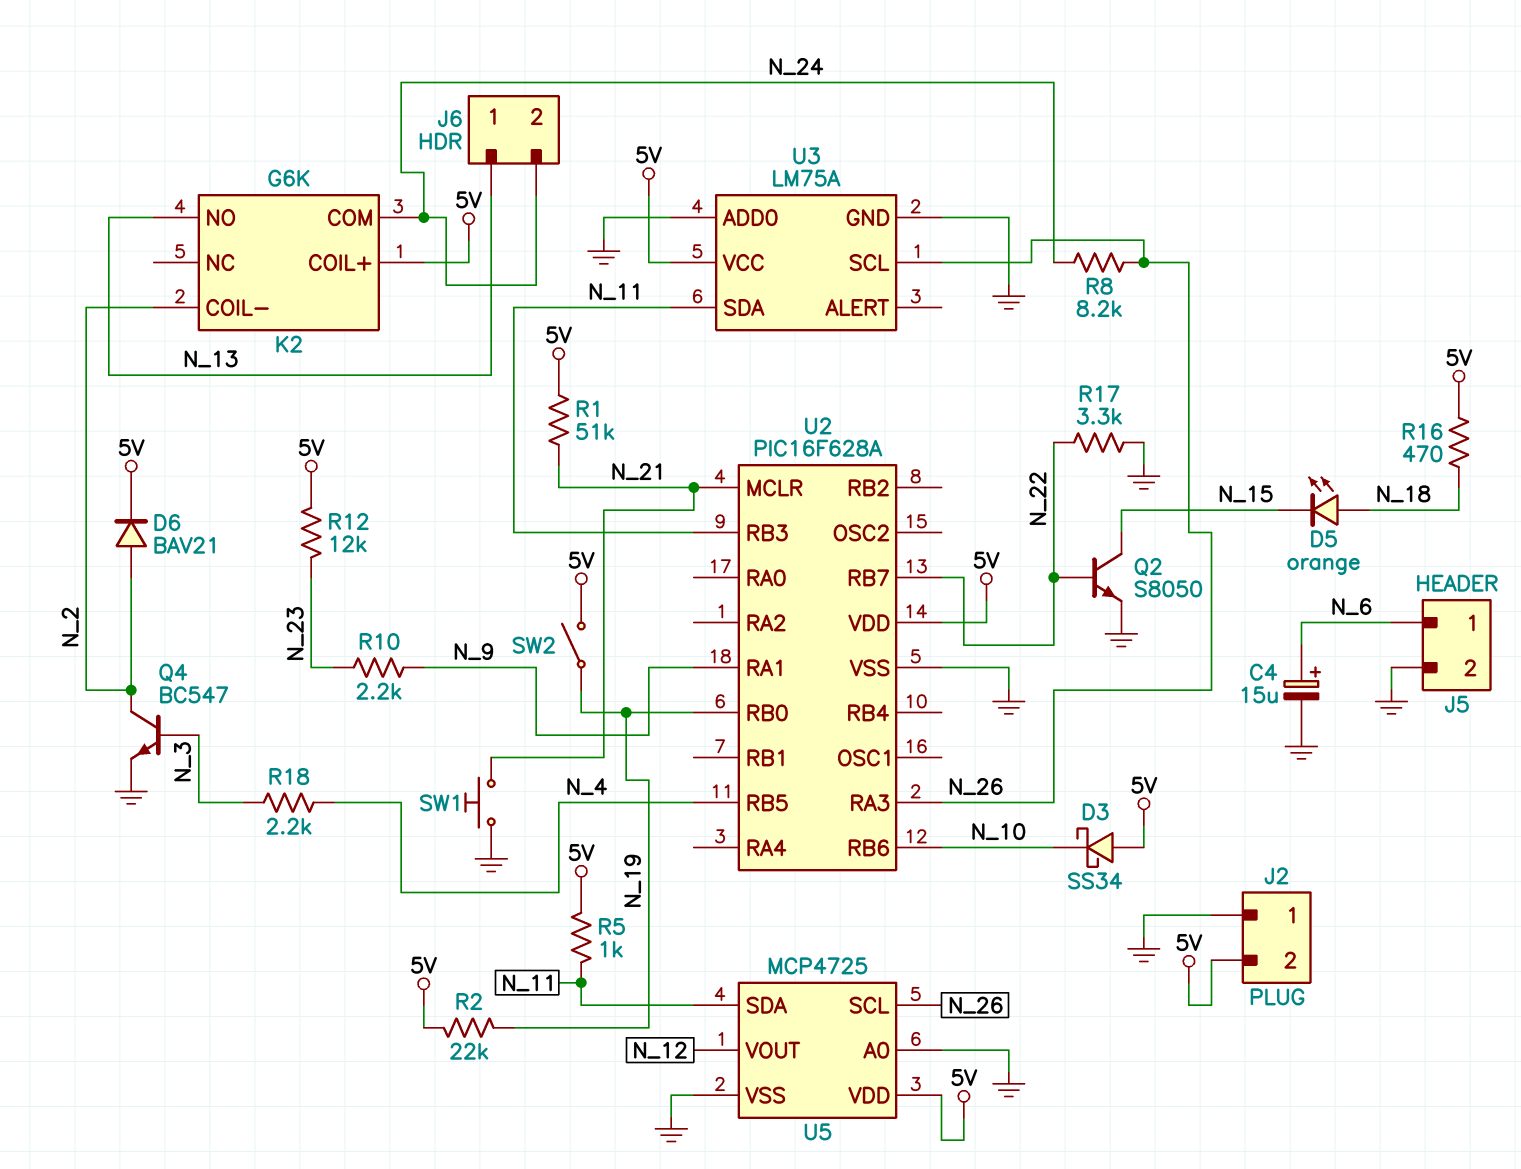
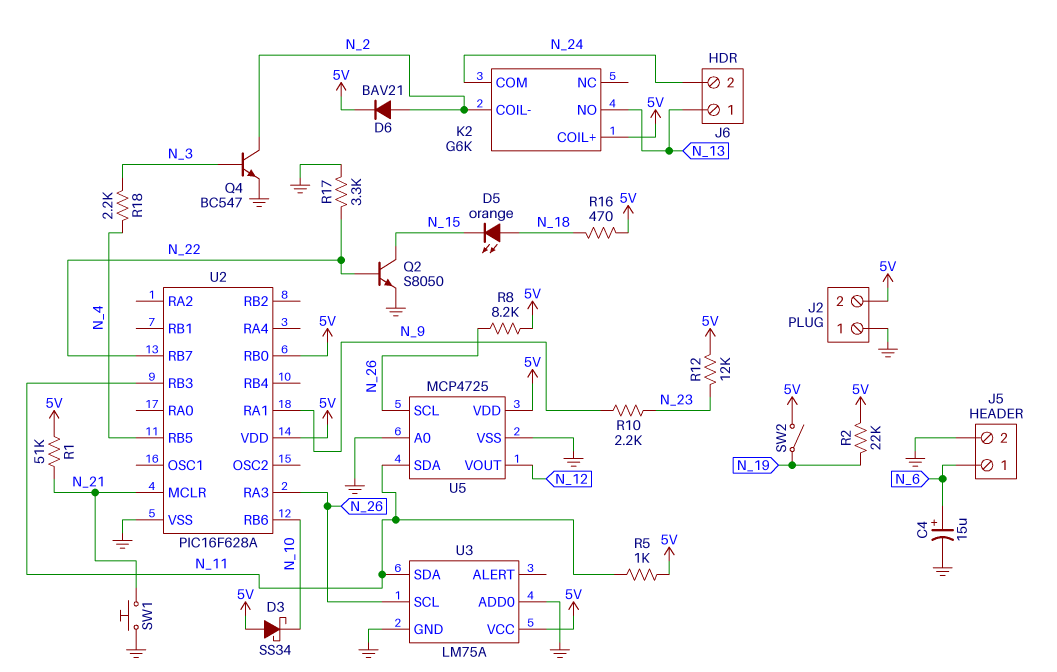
R8: 8.2k (N_24, N_26) -> 8.2k (5V, N_26)
U2 pin RB0: N_19 -> 5V

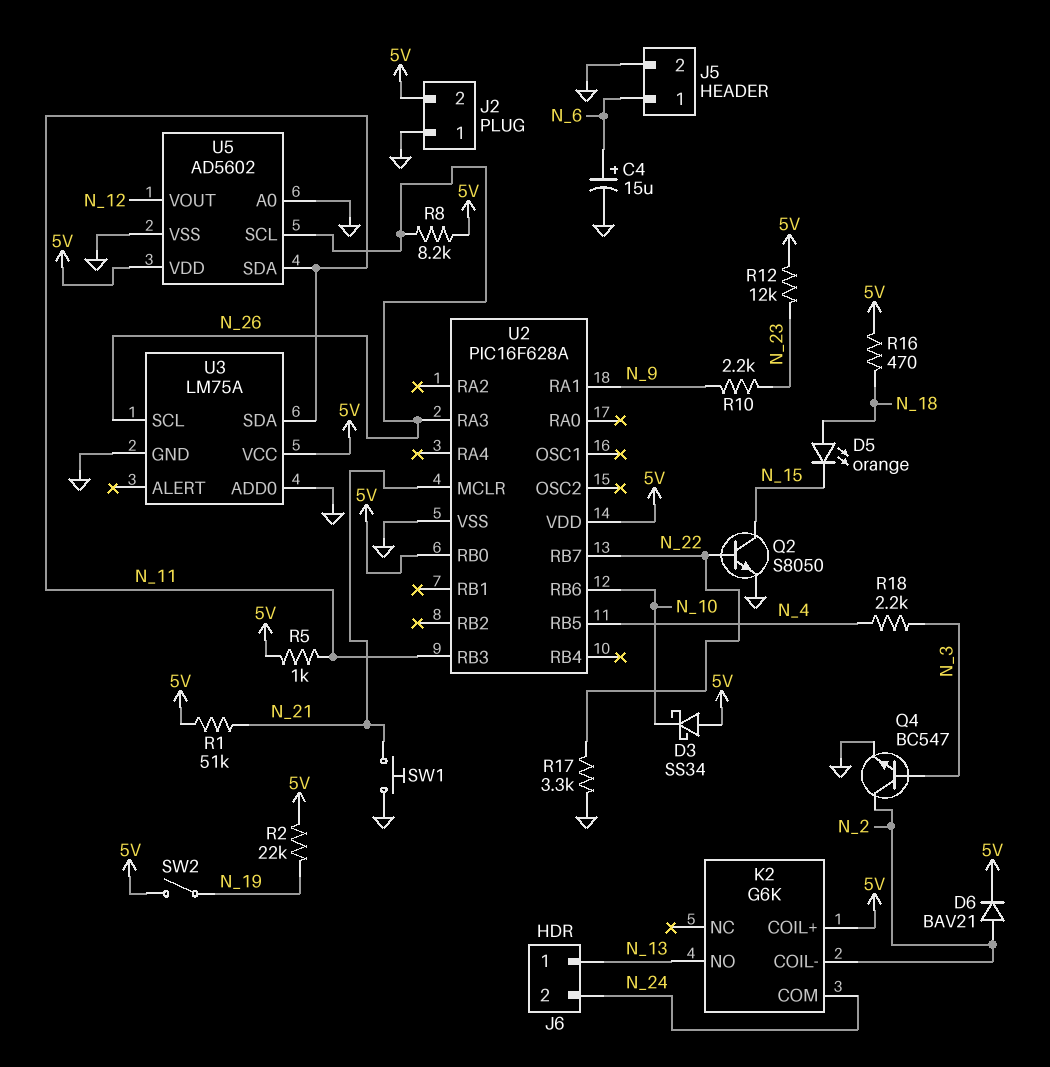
U5: MCP4725 -> AD5602

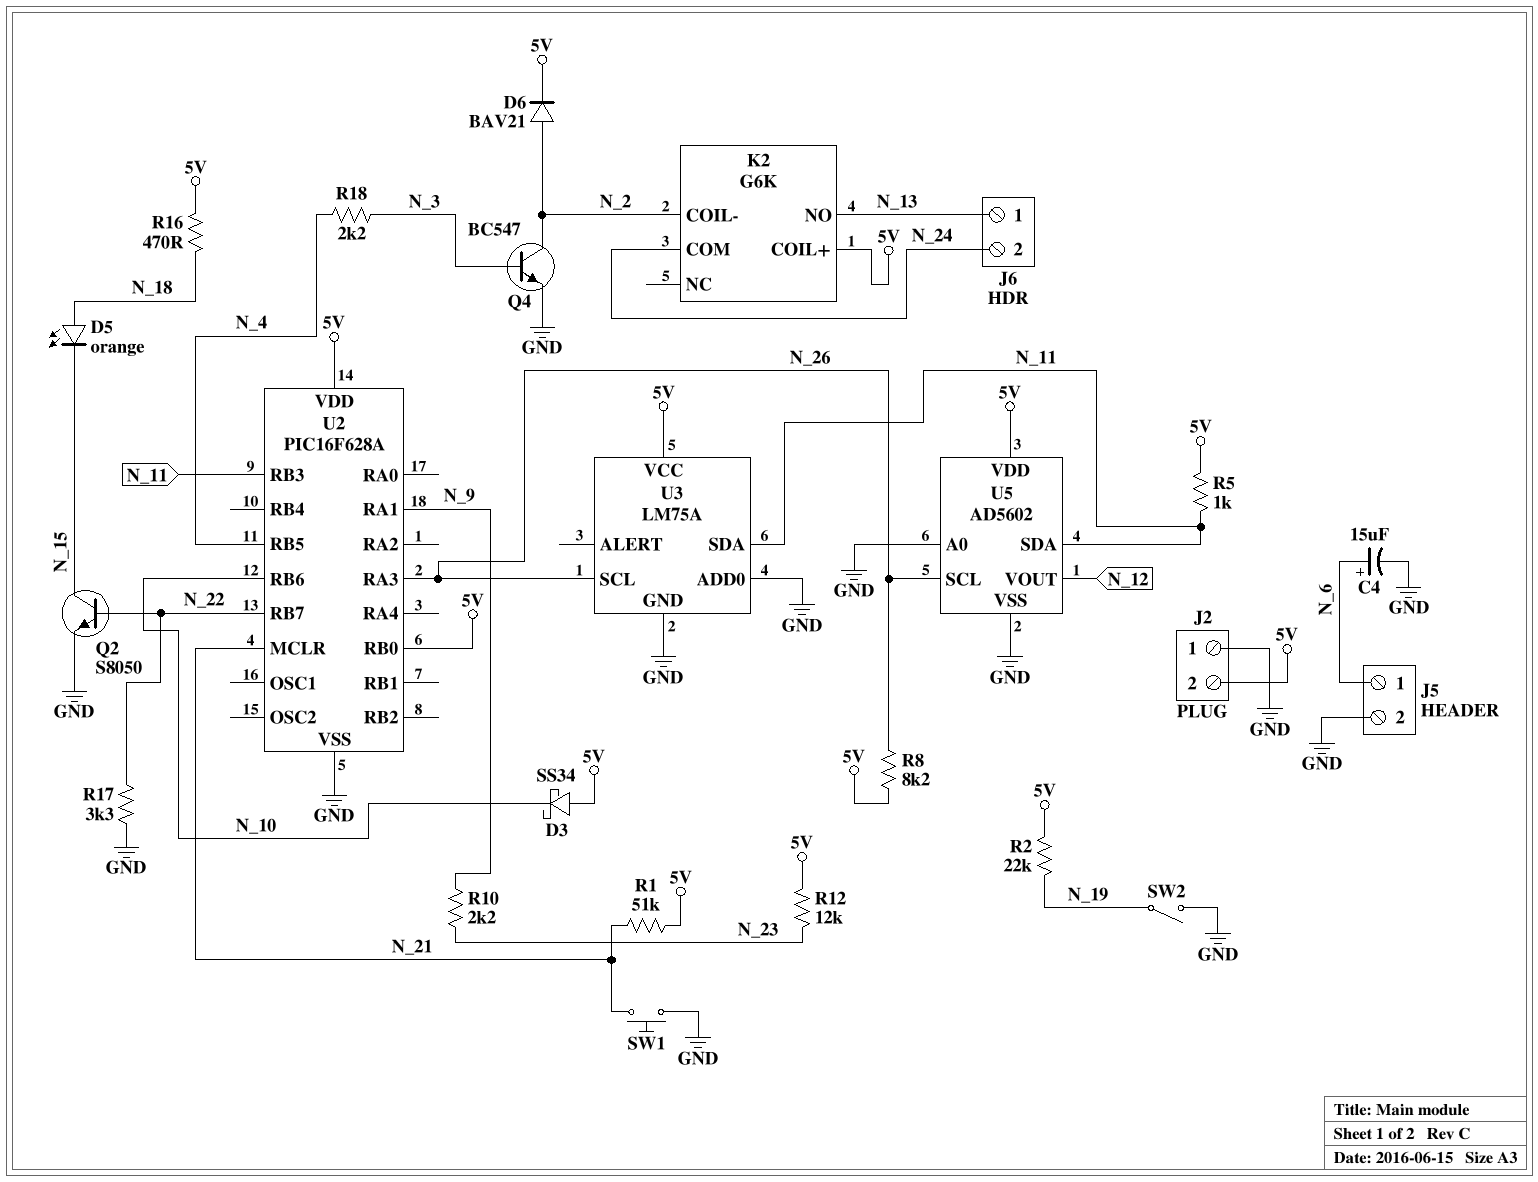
SW2: switch (5V, N_19) -> switch (GND, N_19)

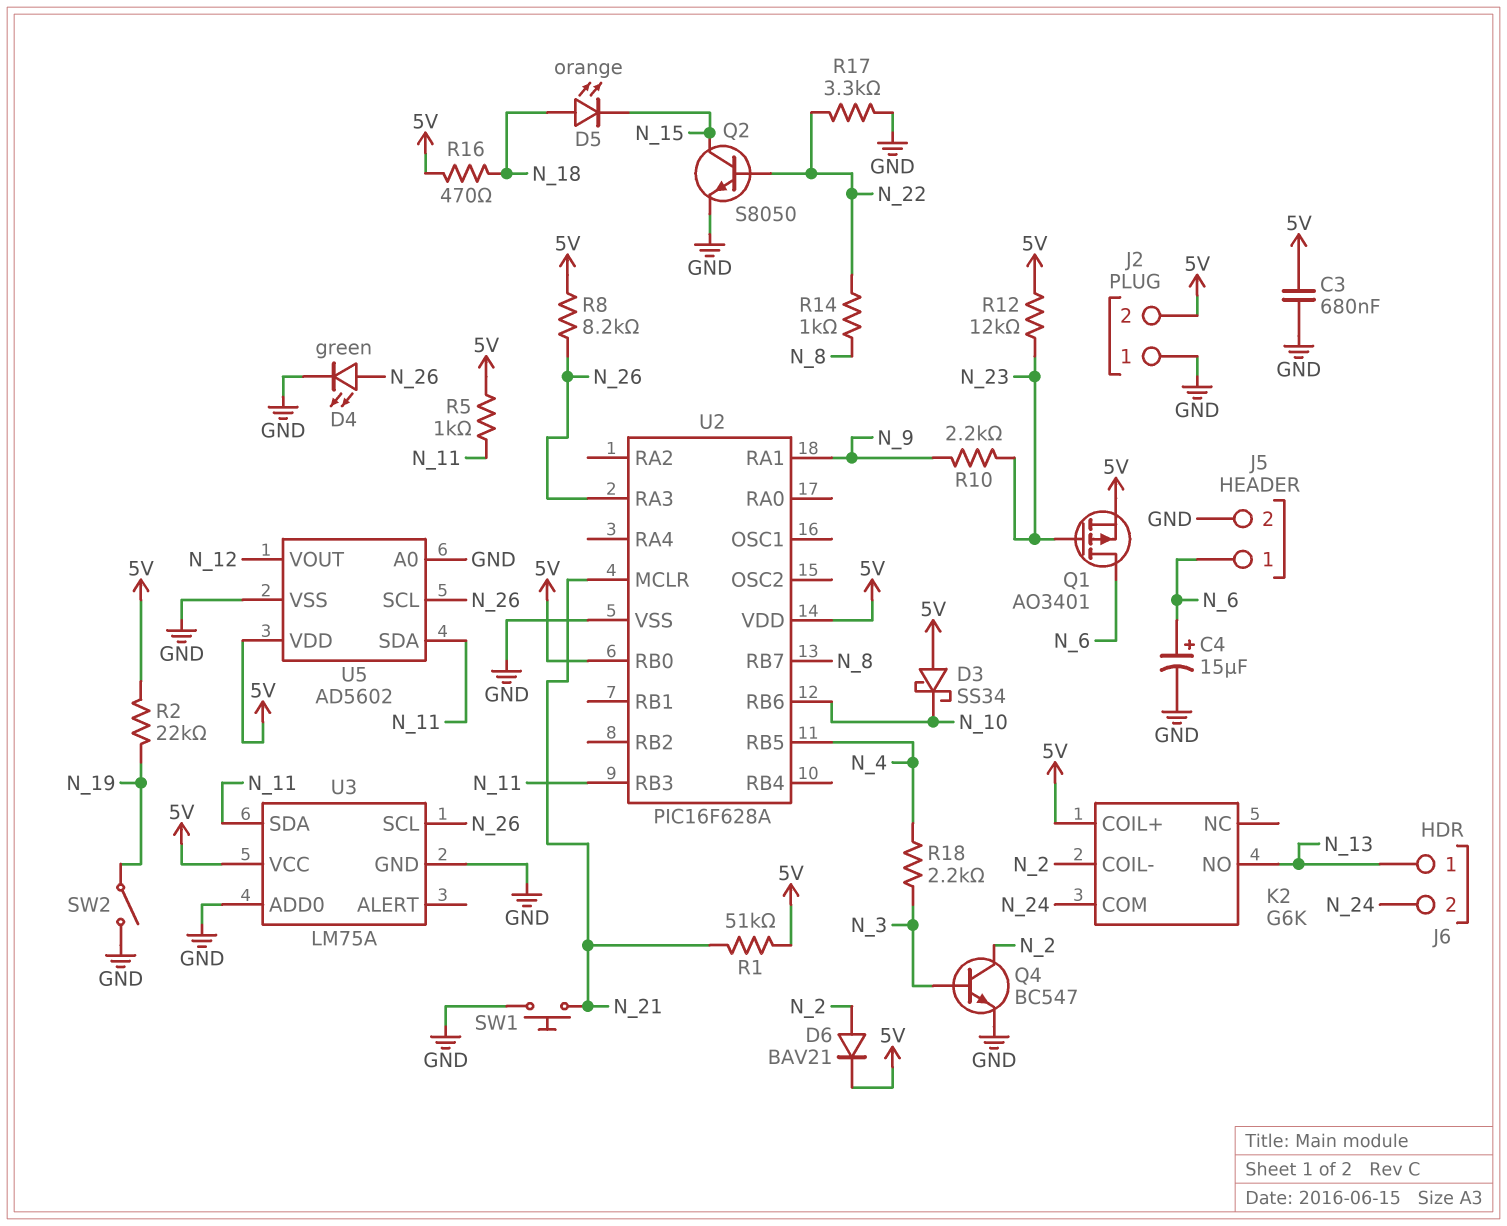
C3: none -> 680nF (5V, GND)
D4: none -> LED green (A N_26, K GND)
Q1: none -> PMOS AO3401 (G N_23, D N_6, S 5V)
R14: none -> 1k (N_8, N_22)
U2 pin RB7: N_22 -> N_8

